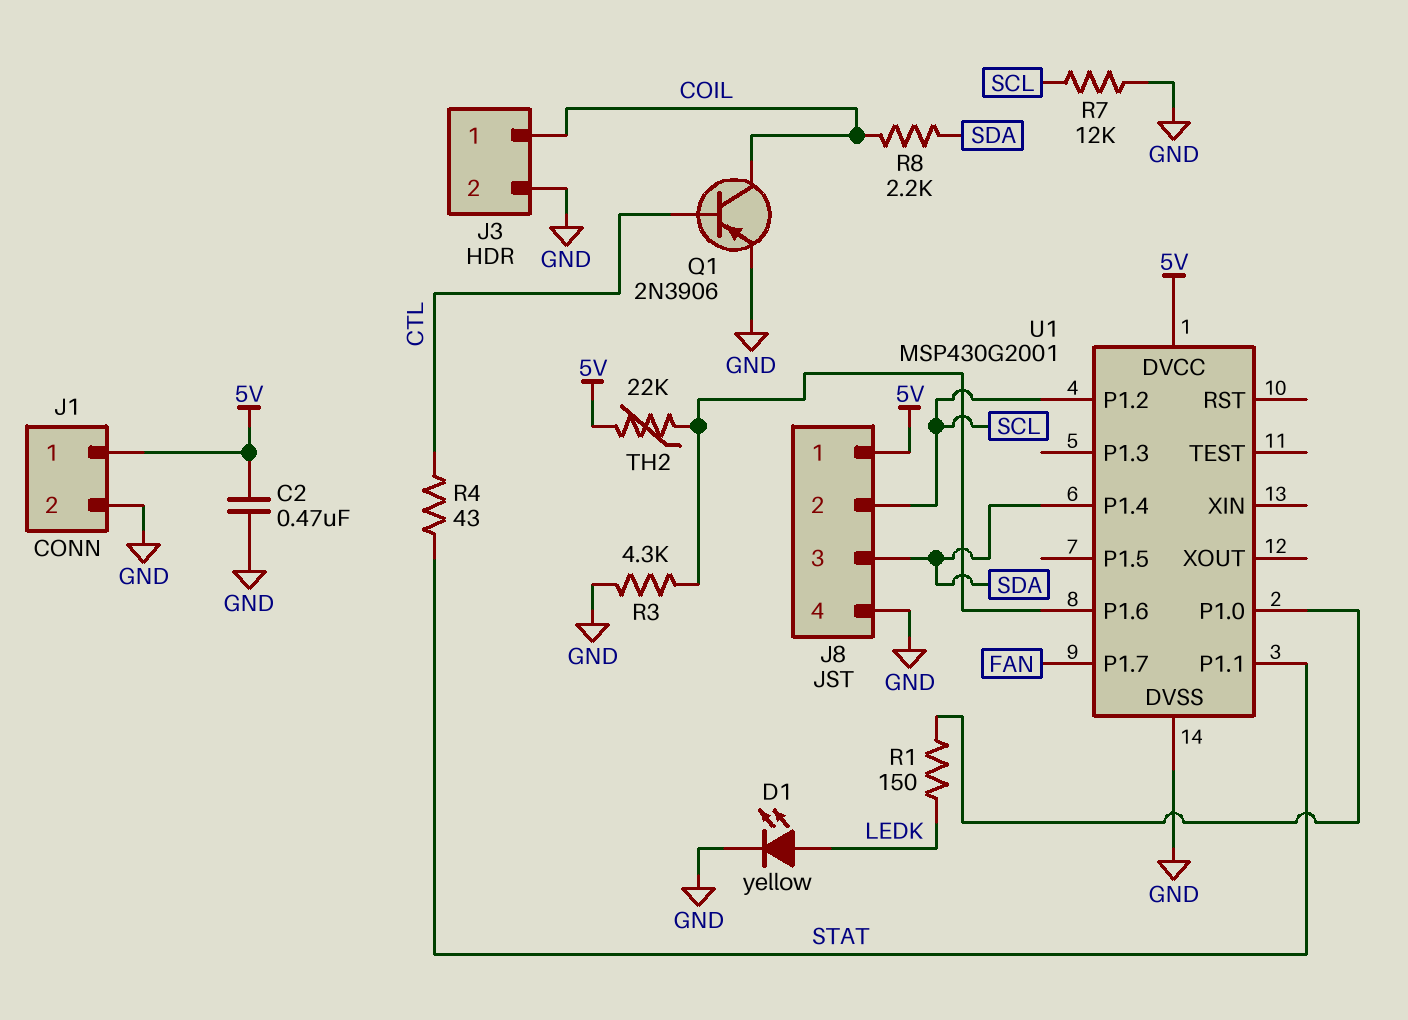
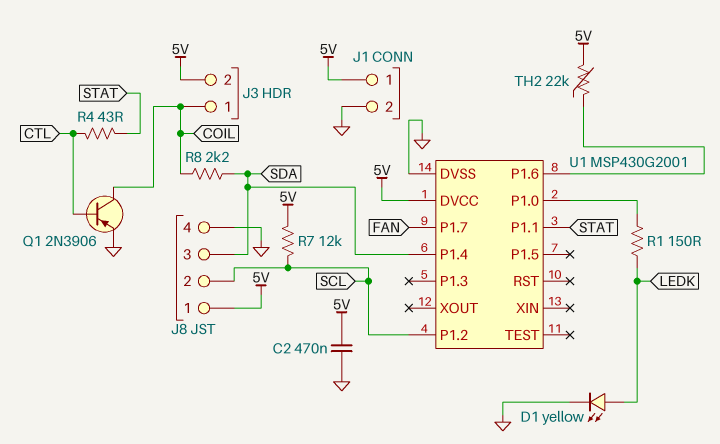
J3 pin 2: GND -> 5V
R3: 4.3k (GND, U1/P1.6) -> none
R7: 12k (GND, SCL) -> 12k (5V, SCL)

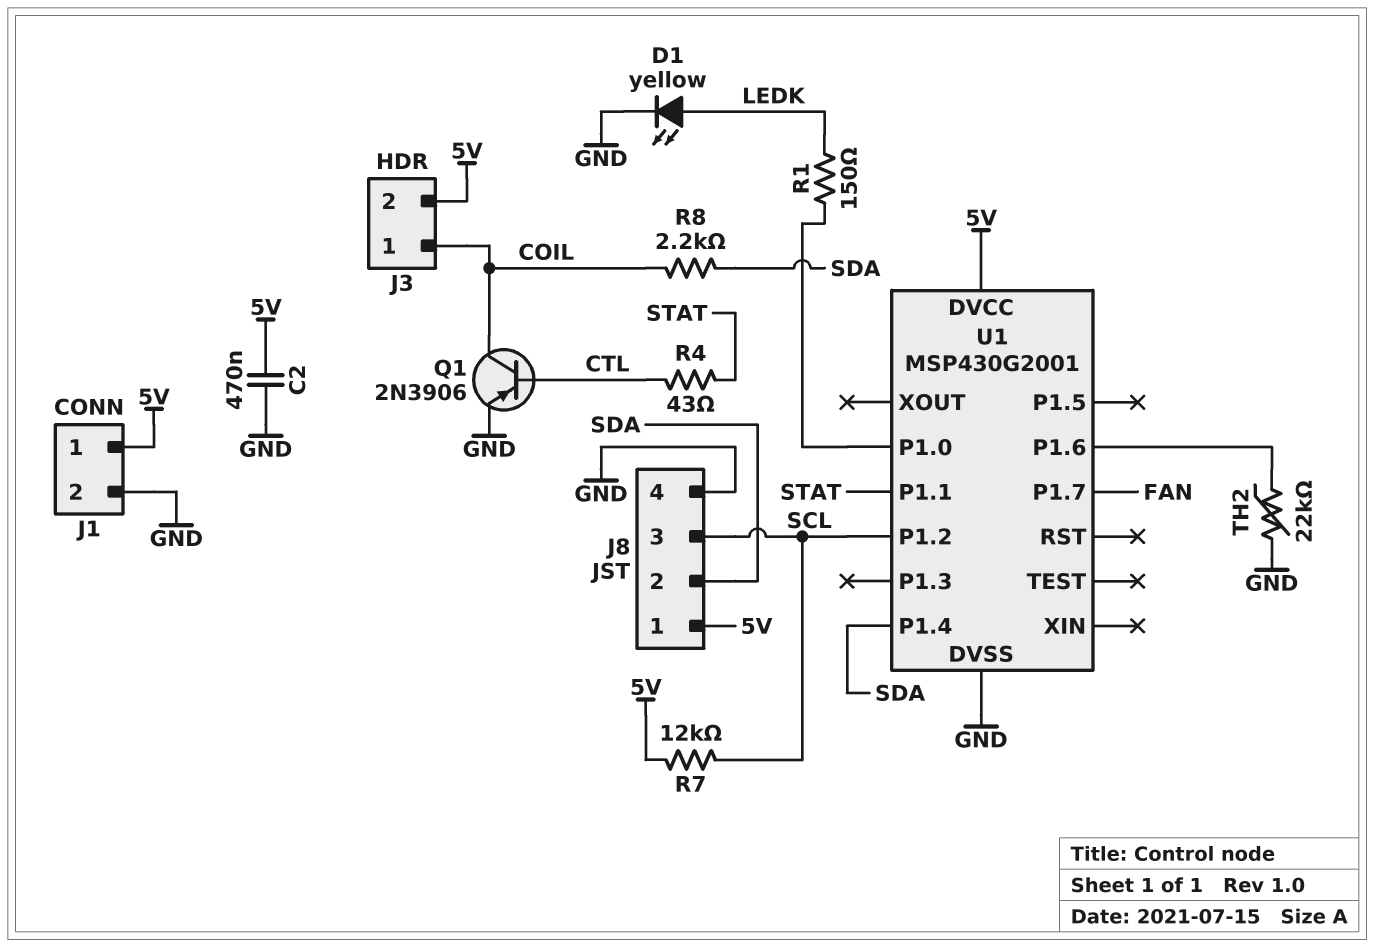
J8 pin 2: SCL -> SDA
J8 pin 3: SDA -> SCL
TH2: 22k (5V, U1/P1.6) -> 22k (GND, U1/P1.6)

